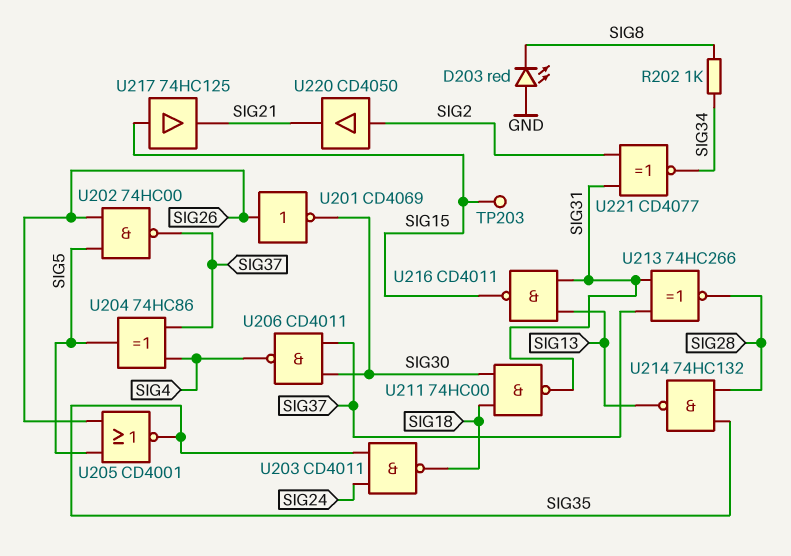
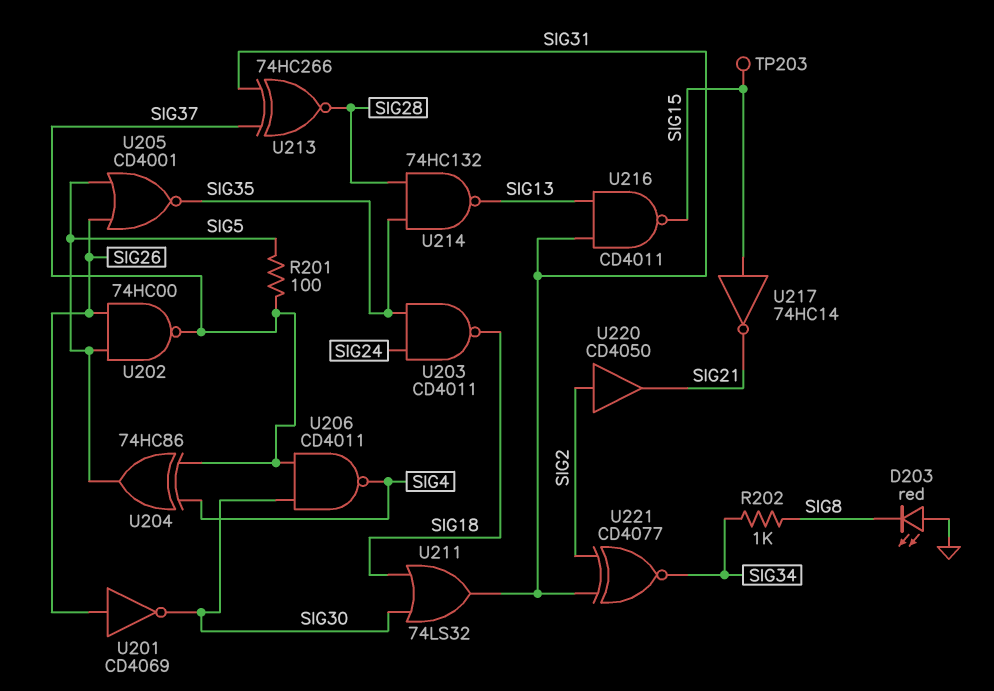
R201: none -> 100 (SIG5, SIG37)
U211: NAND 74HC00 (in SIG18, in SIG30, out SIG31) -> OR 74LS32 (in SIG18, in SIG30, out SIG31)
U217: buffer 74HC125 (in SIG15, out SIG21) -> NOT 74HC14 (in SIG15, out SIG21)

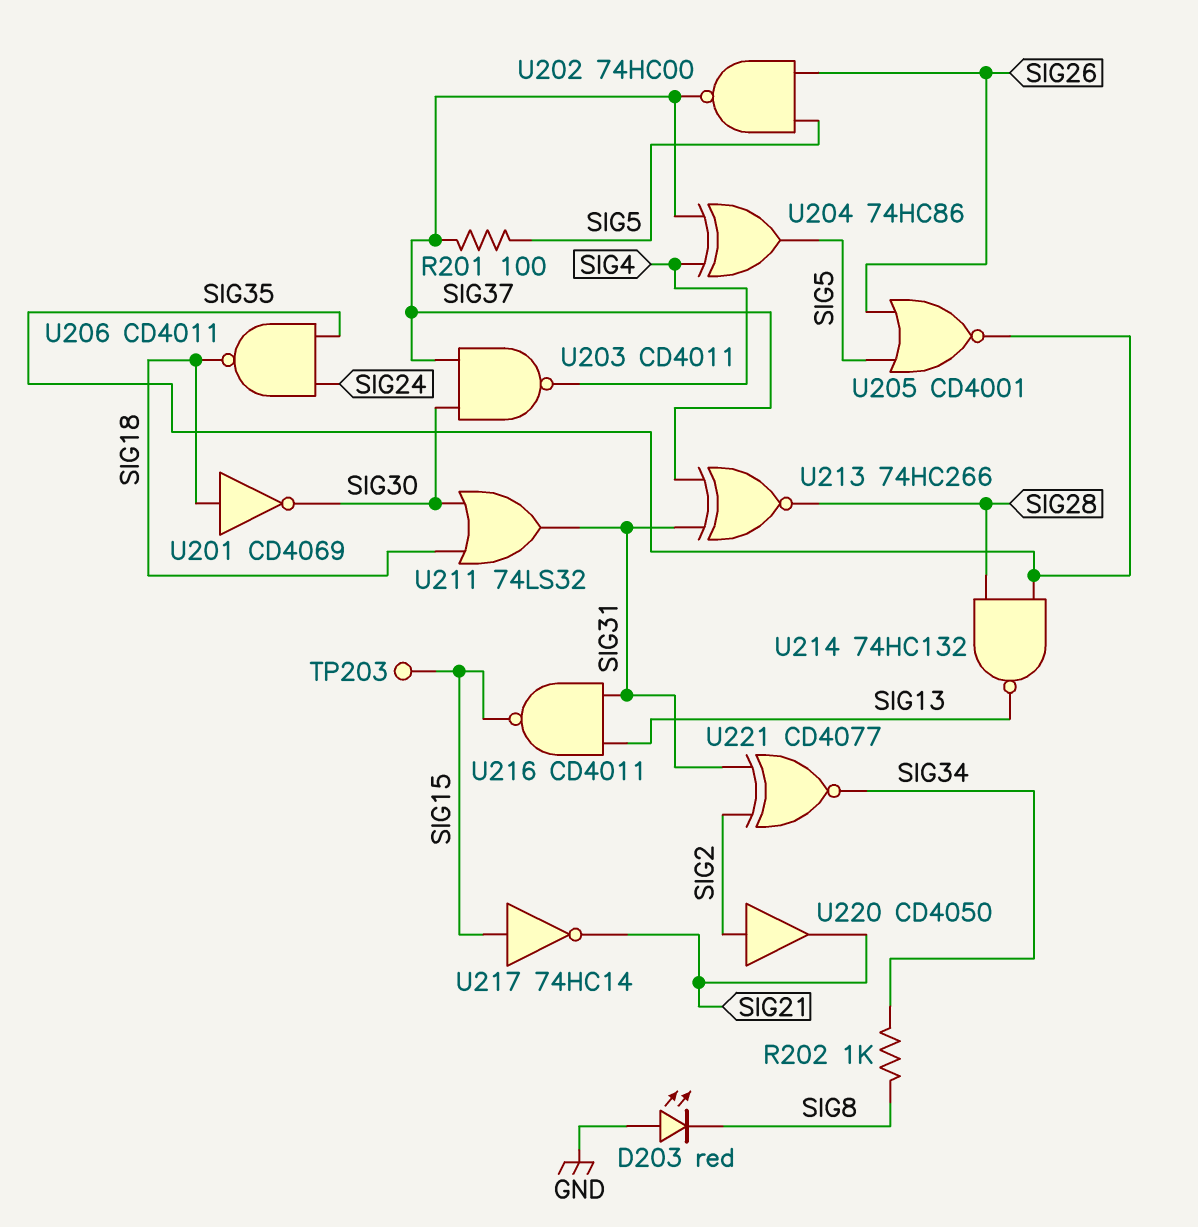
U201: NOT CD4069 (in SIG26, out SIG30) -> NOT CD4069 (in SIG18, out SIG30)
U203: NAND CD4011 (in SIG24, in SIG35, out SIG18) -> NAND CD4011 (in SIG30, in SIG37, out SIG4)
U206: NAND CD4011 (in SIG30, in SIG37, out SIG4) -> NAND CD4011 (in SIG24, in SIG35, out SIG18)

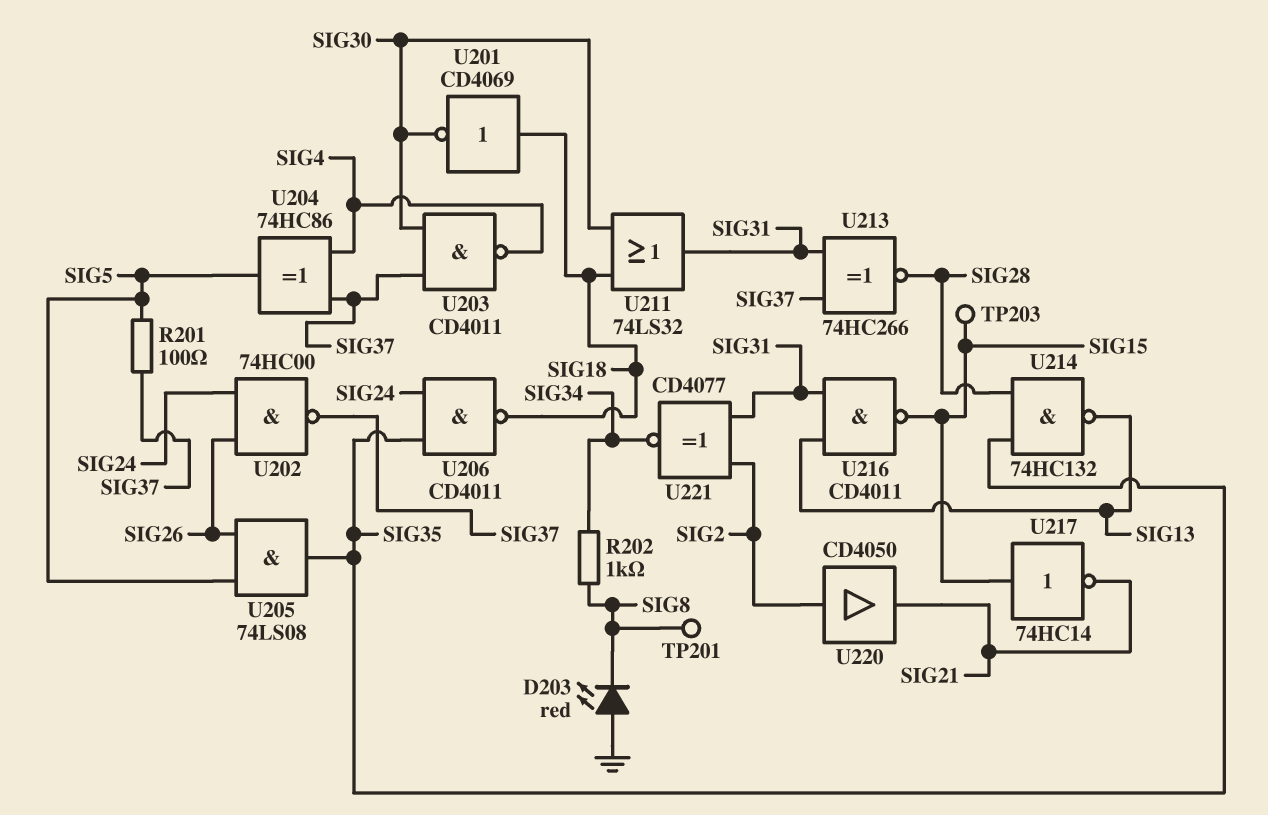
TP201: none -> test point (SIG8)
U202: NAND 74HC00 (in SIG5, in SIG26, out SIG37) -> NAND 74HC00 (in SIG24, in SIG26, out SIG37)
U205: NOR CD4001 (in SIG5, in SIG26, out SIG35) -> AND 74LS08 (in SIG5, in SIG26, out SIG35)

